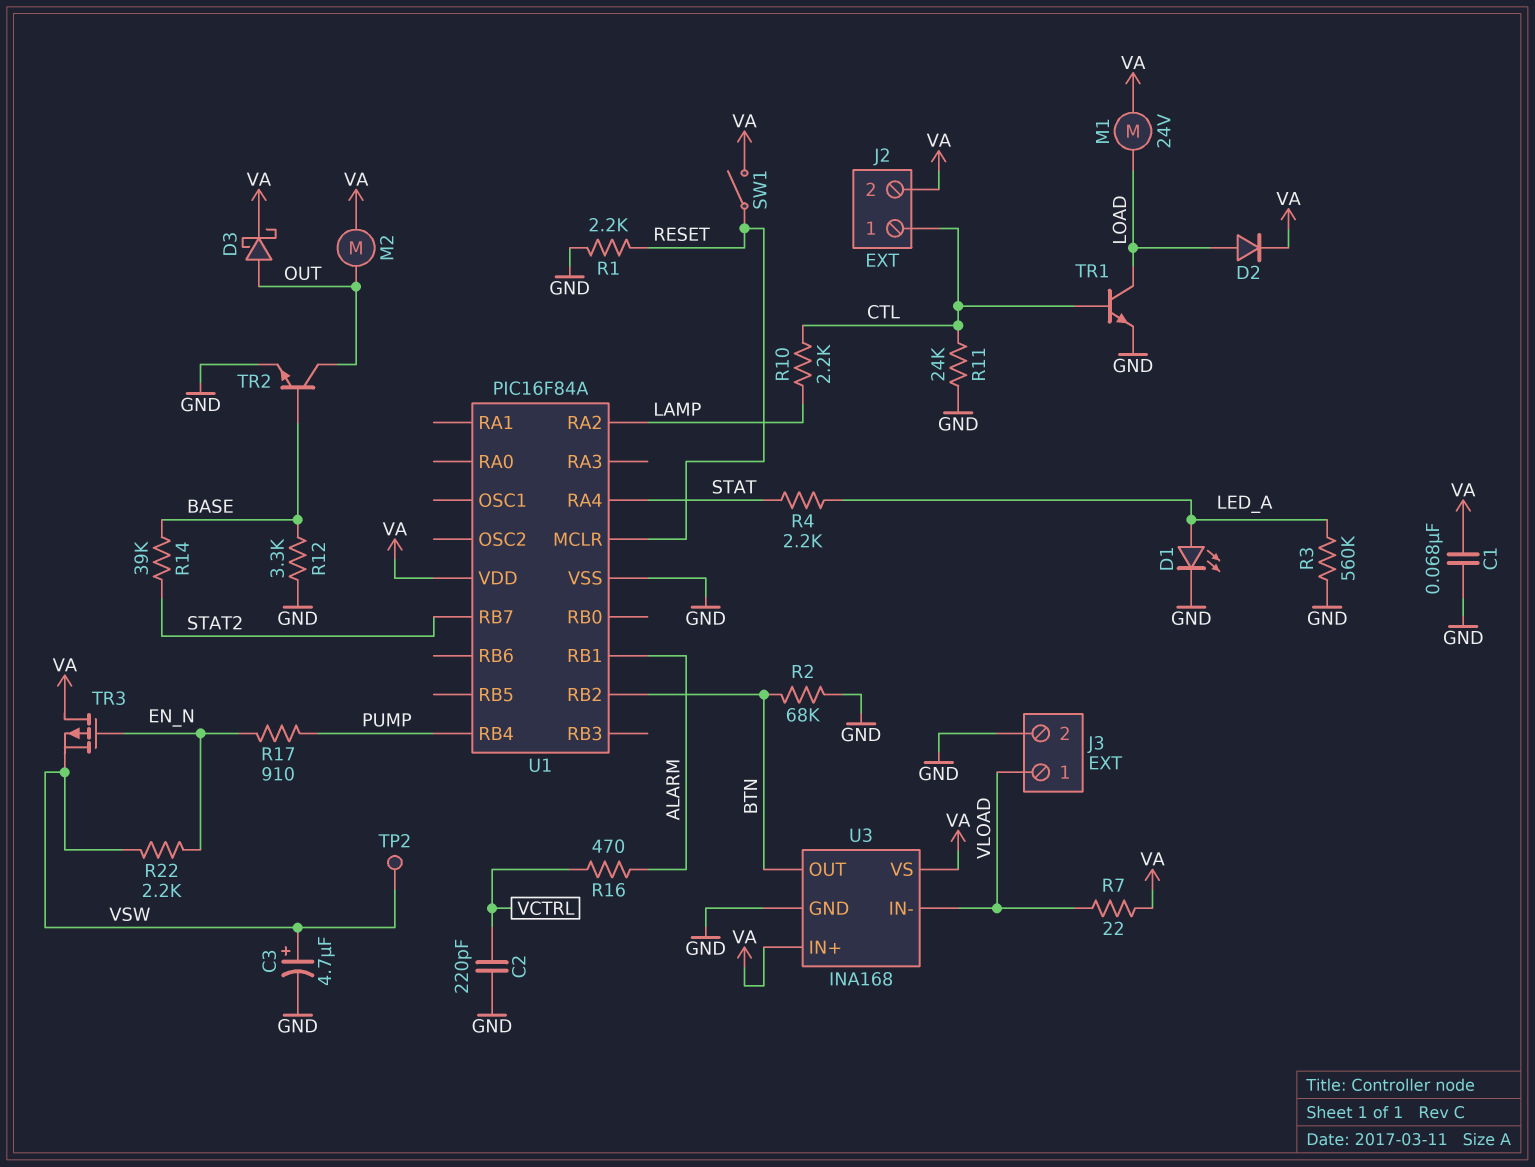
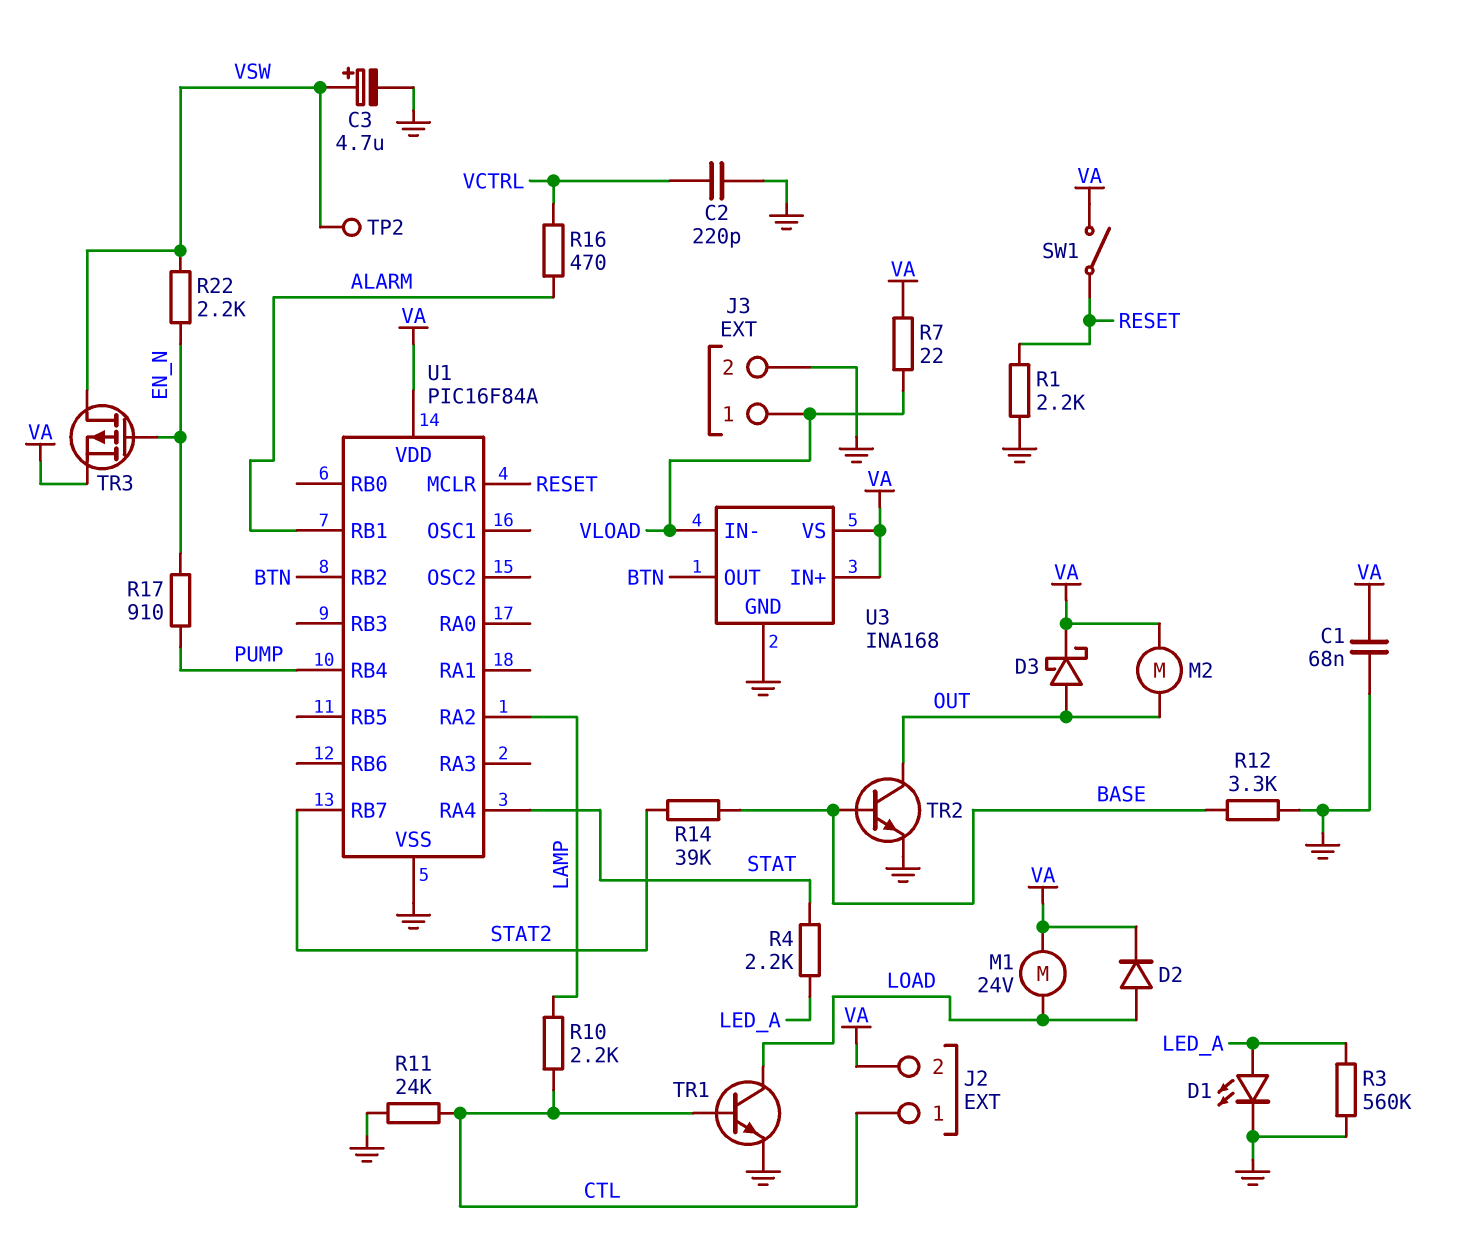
R2: 68k (BTN, GND) -> none
TR3: PMOS (G EN_N, D VA, S VSW) -> PMOS (G EN_N, D VSW, S VA)

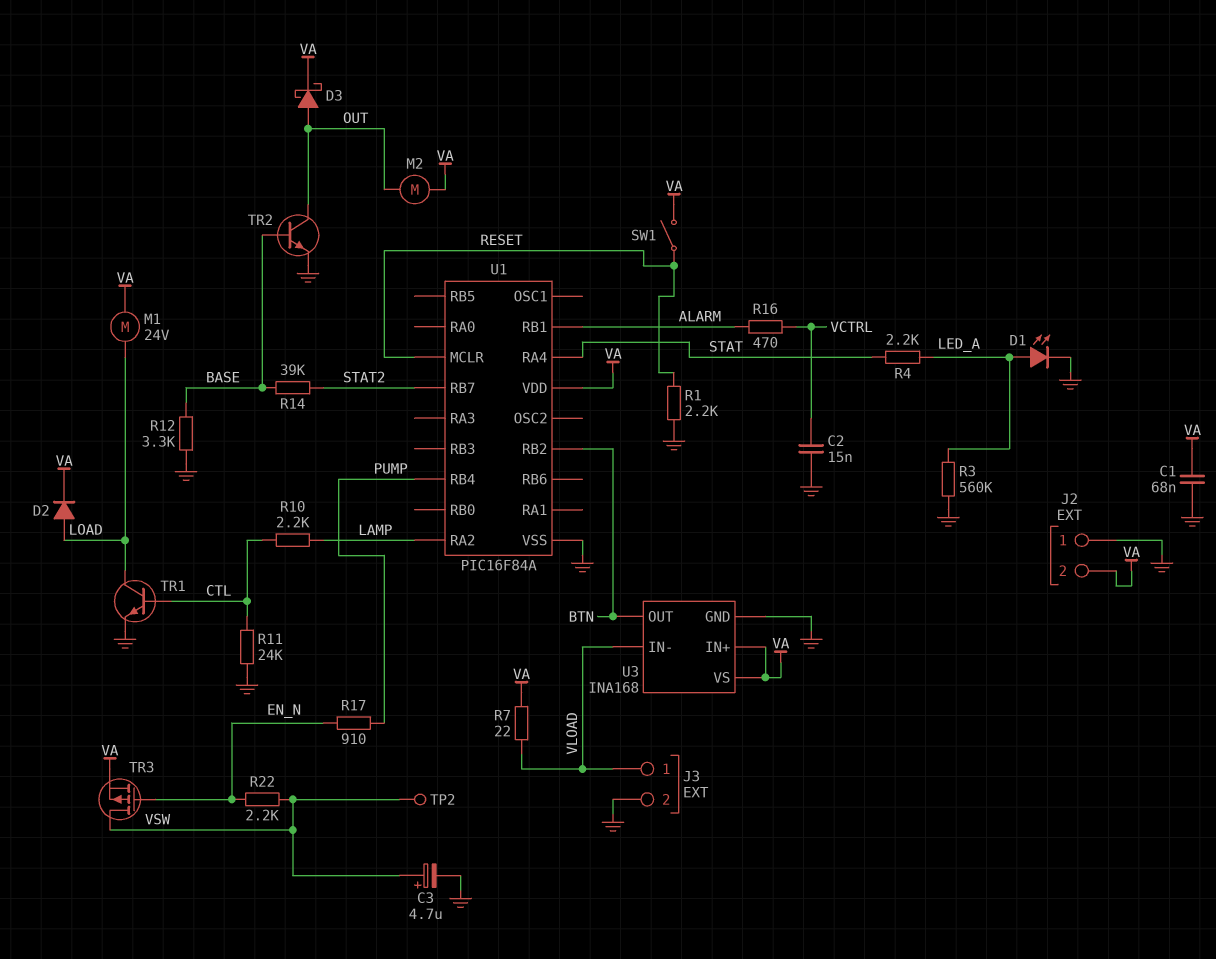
C2: 220pF (GND, VCTRL) -> 15nF (GND, VCTRL)
J2 pin 1: CTL -> GND

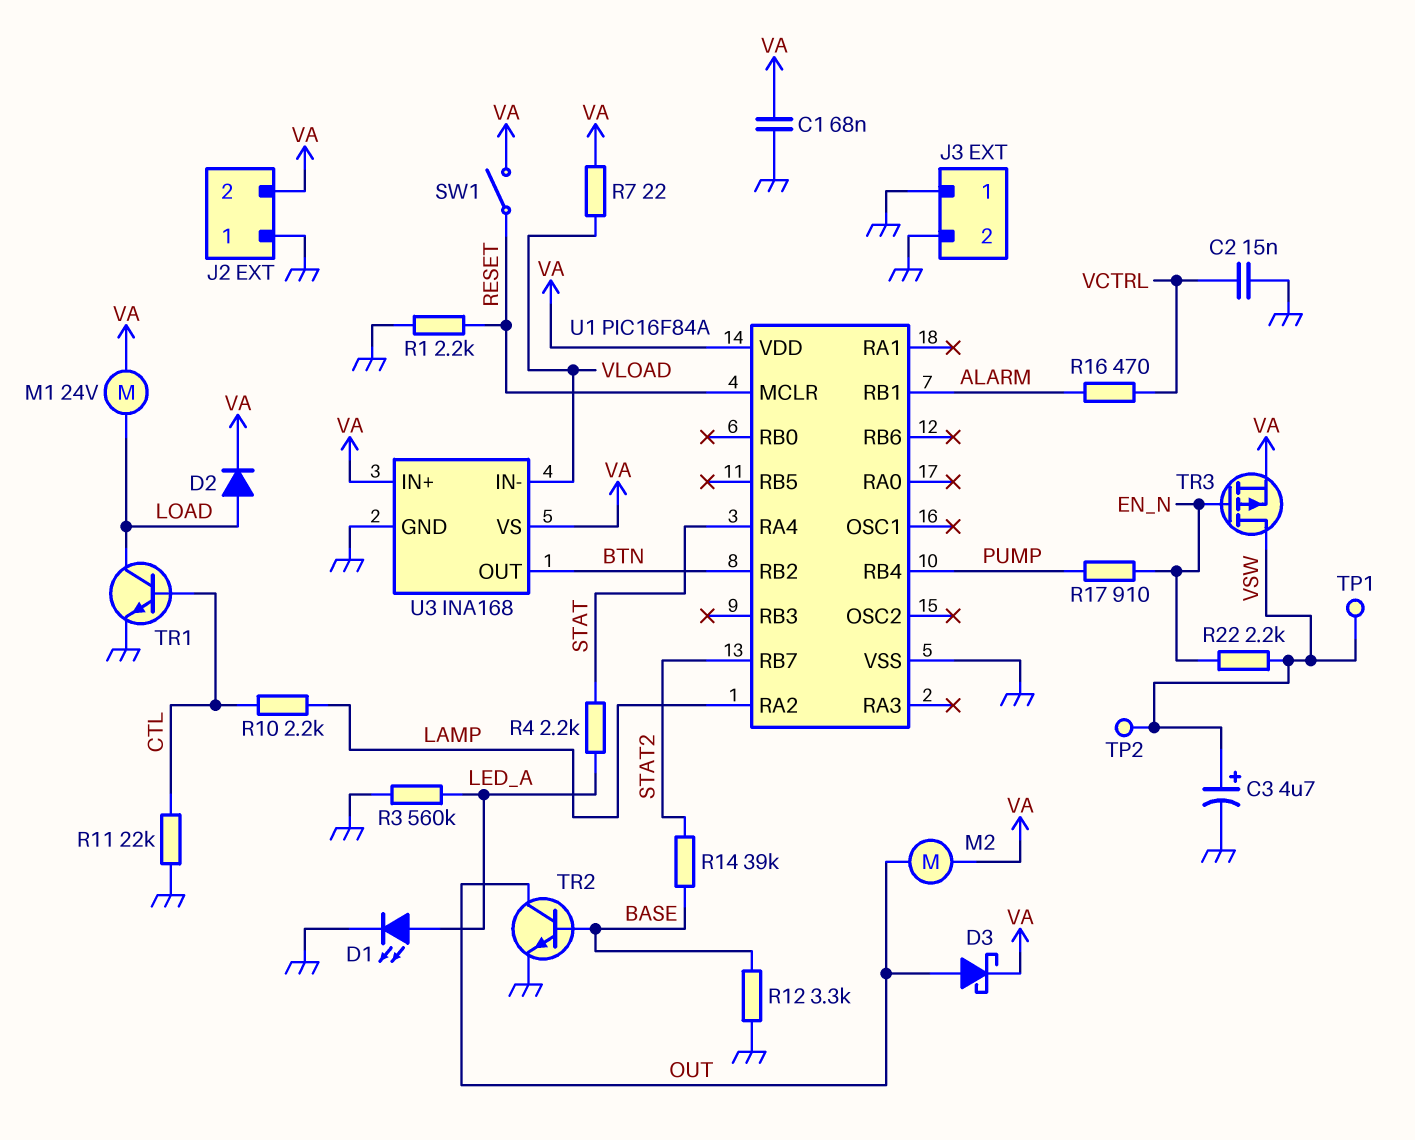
J3 pin 1: VLOAD -> GND
R11: 24k (CTL, GND) -> 22k (CTL, GND)
TP1: none -> test point (VSW)

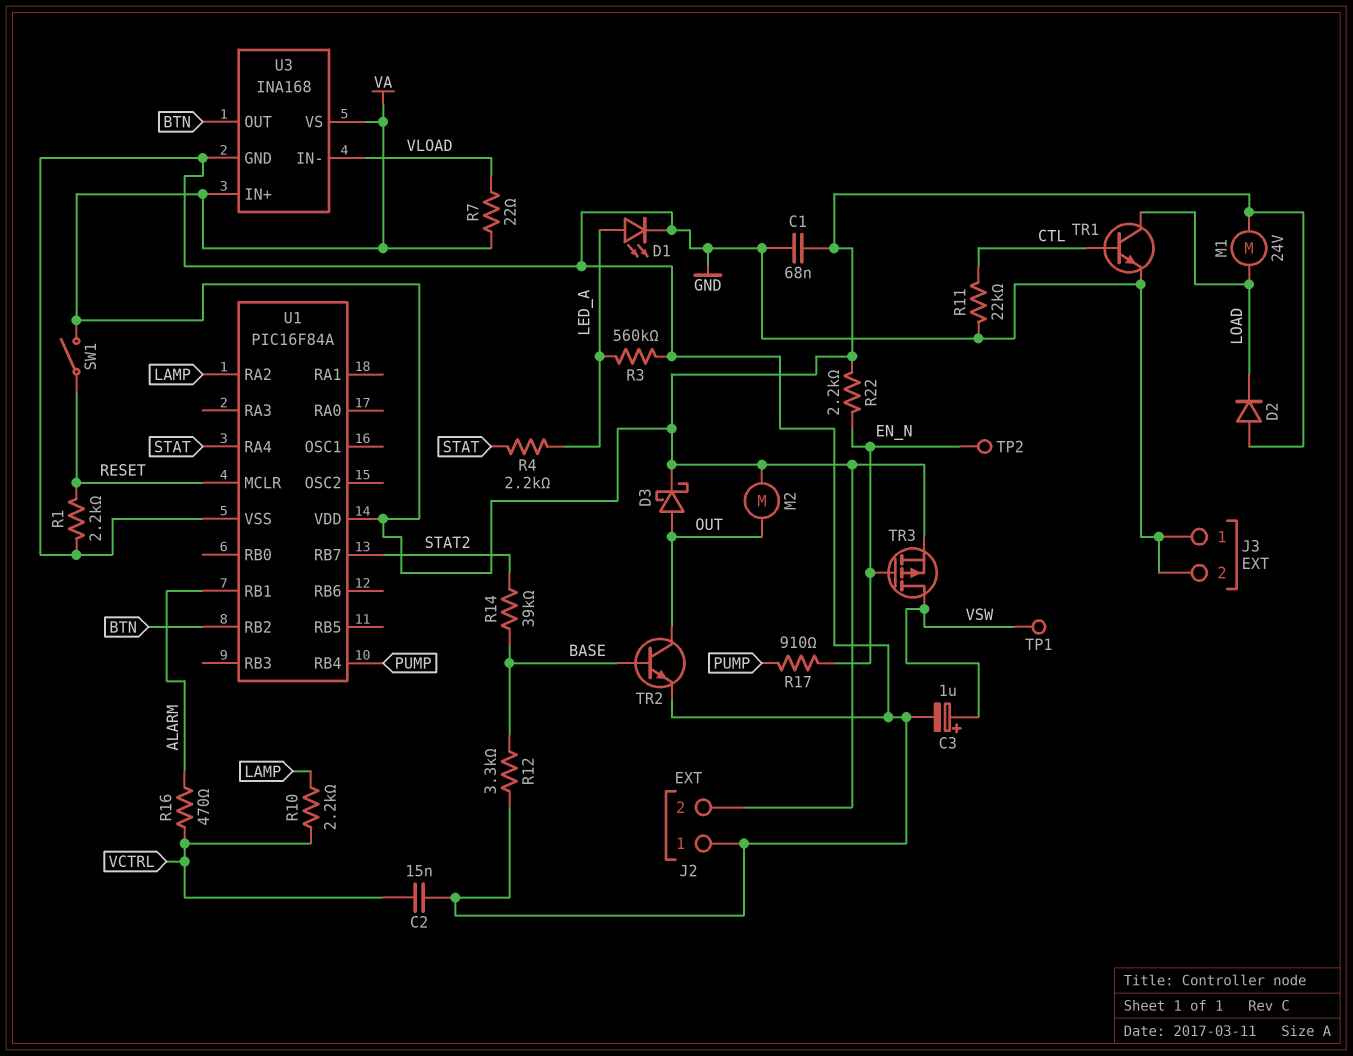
C3: 4.7uF (plus VSW, minus GND) -> 1uF (plus VSW, minus GND)
D2: diode (A LOAD, K VA) -> diode (A VA, K LOAD)
R10: 2.2k (CTL, LAMP) -> 2.2k (LAMP, VCTRL)
R22: 2.2k (EN_N, VSW) -> 2.2k (EN_N, VA)
TP2: test point (VSW) -> test point (EN_N)

